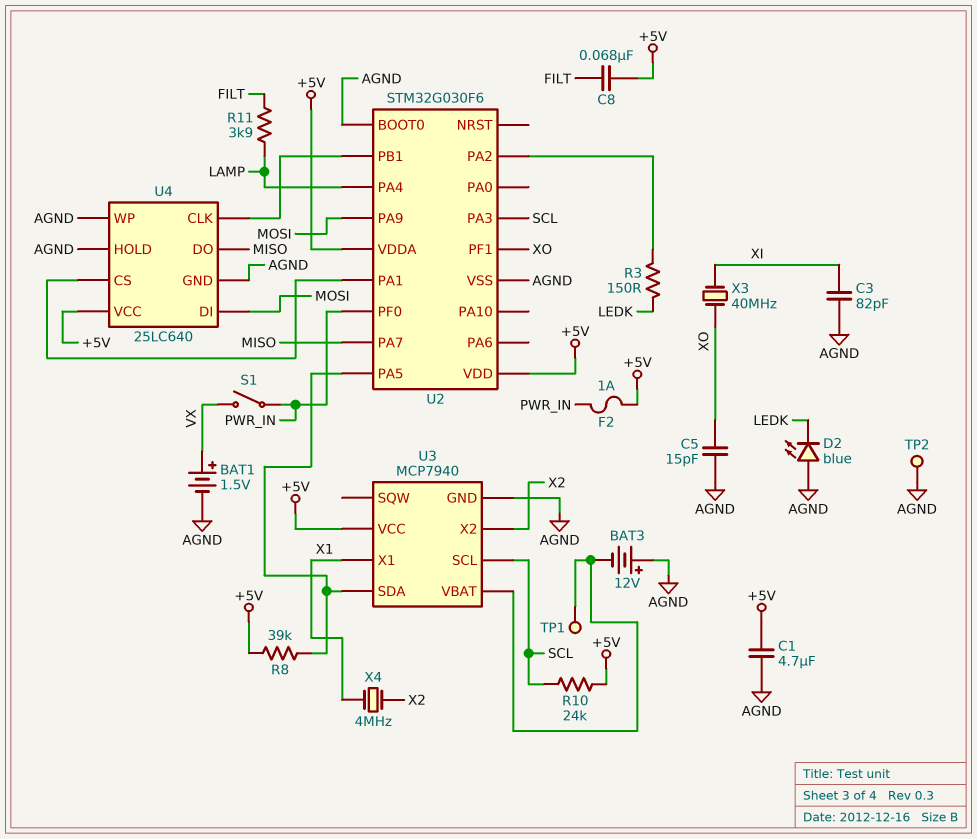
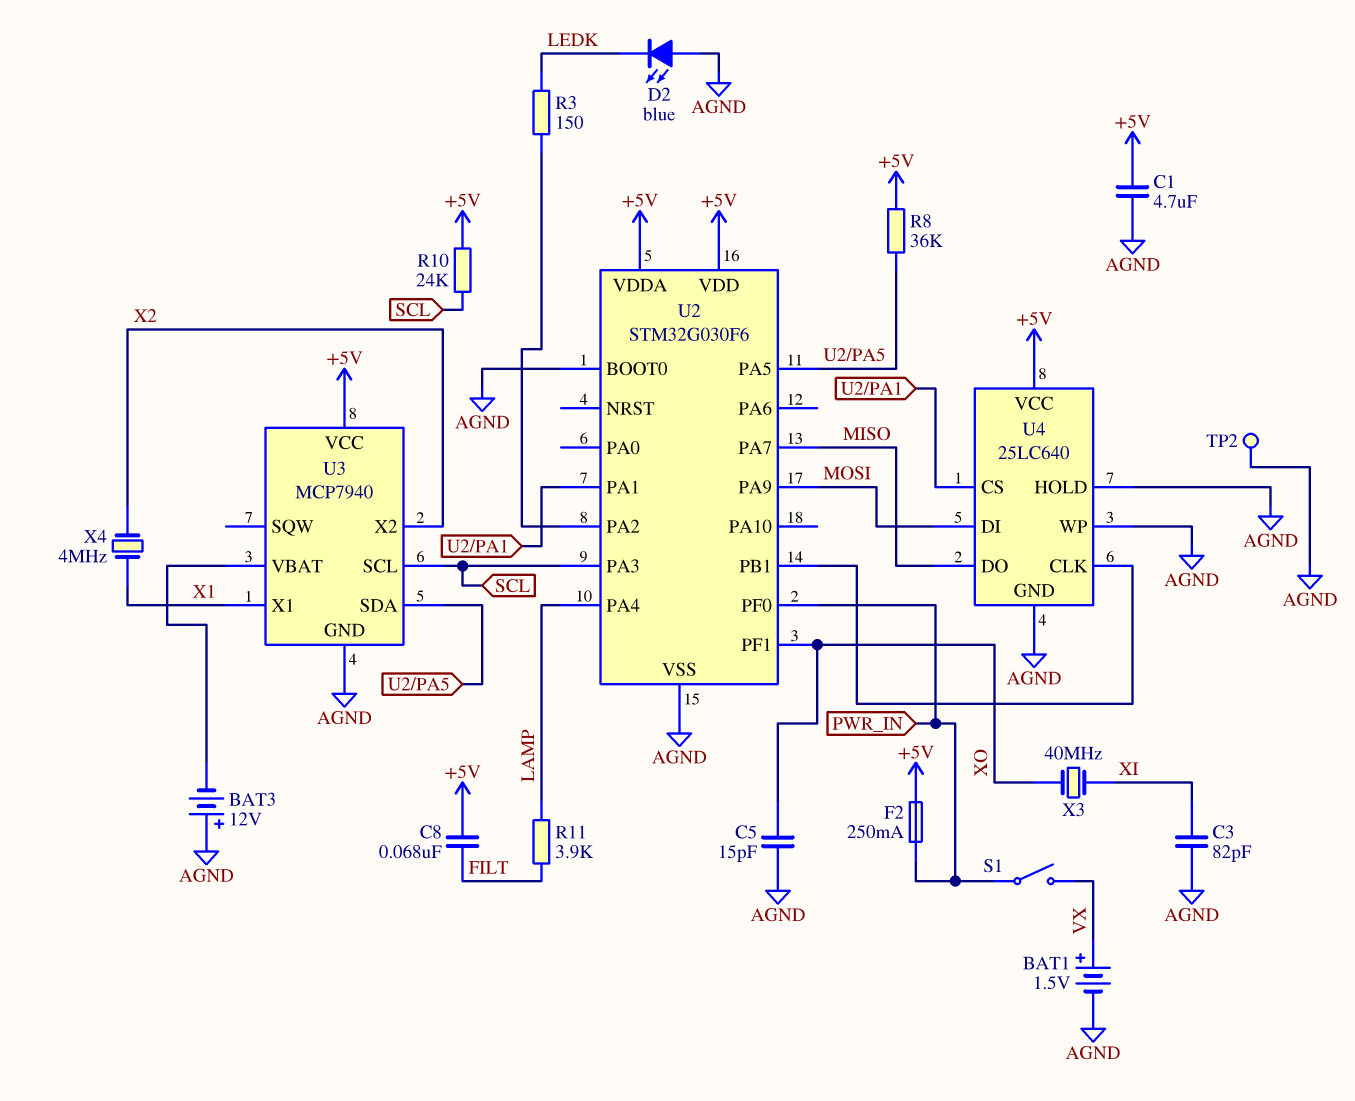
F2: 1A (+5V, PWR_IN) -> 250mA (+5V, PWR_IN)
R8: 39k (+5V, U2/PA5) -> 36k (+5V, U2/PA5)
TP1: test point (U3/VBAT) -> none

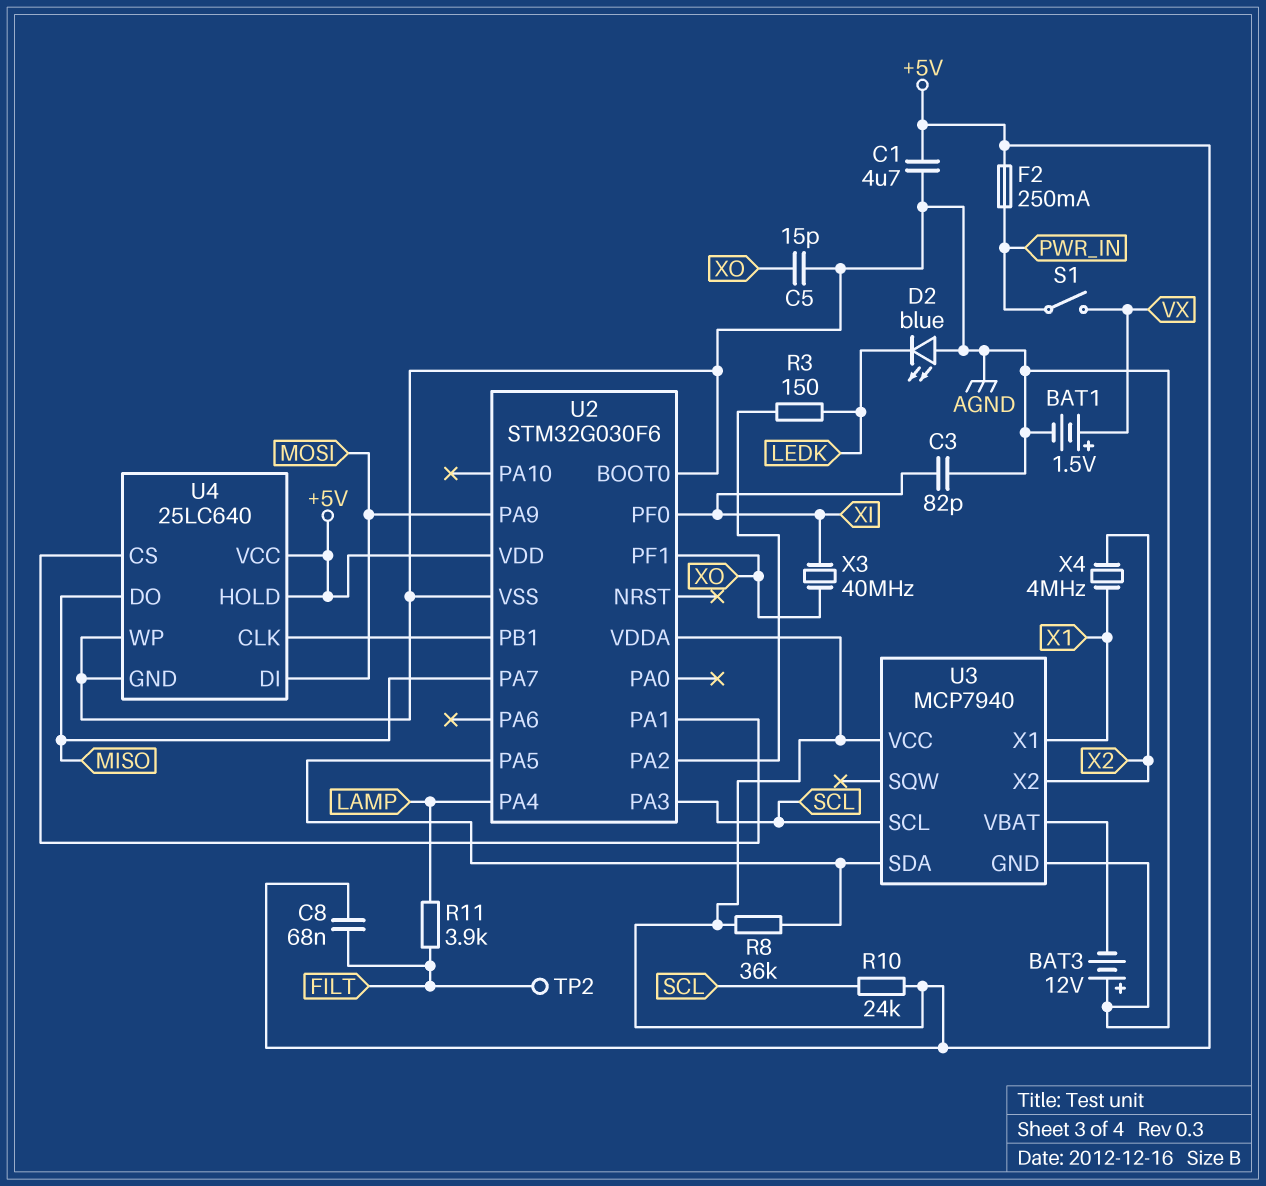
TP2: test point (AGND) -> test point (FILT)
U2 pin PF0: PWR_IN -> XI
U4 pin HOLD: AGND -> +5V

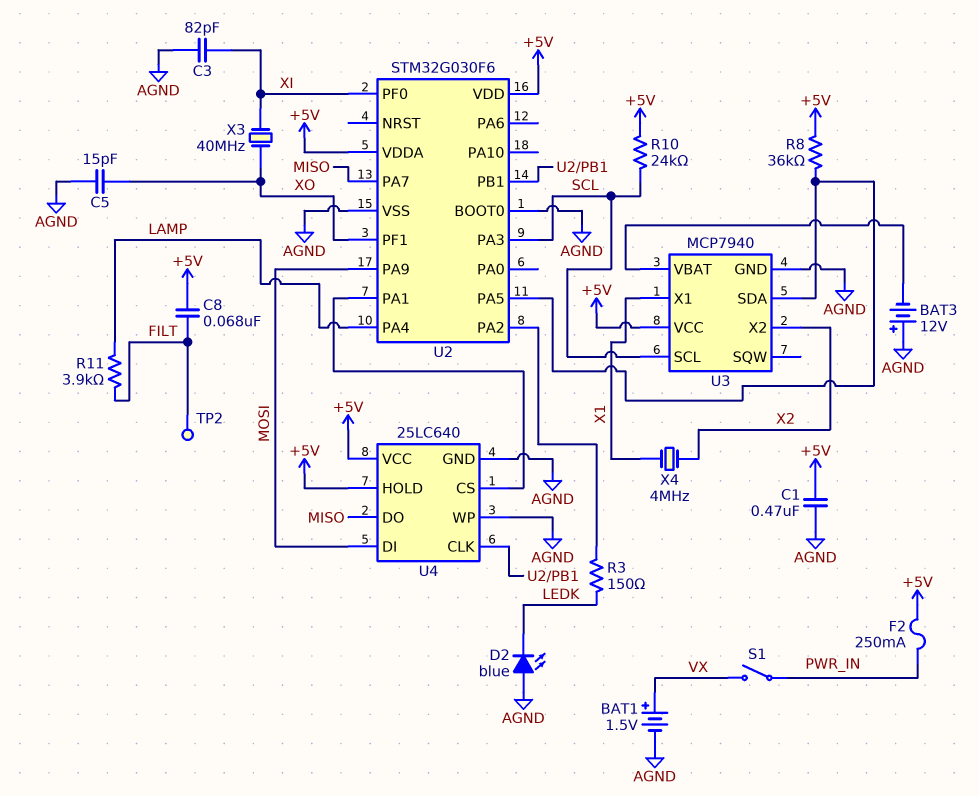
C1: 4.7uF (+5V, AGND) -> 470nF (+5V, AGND)

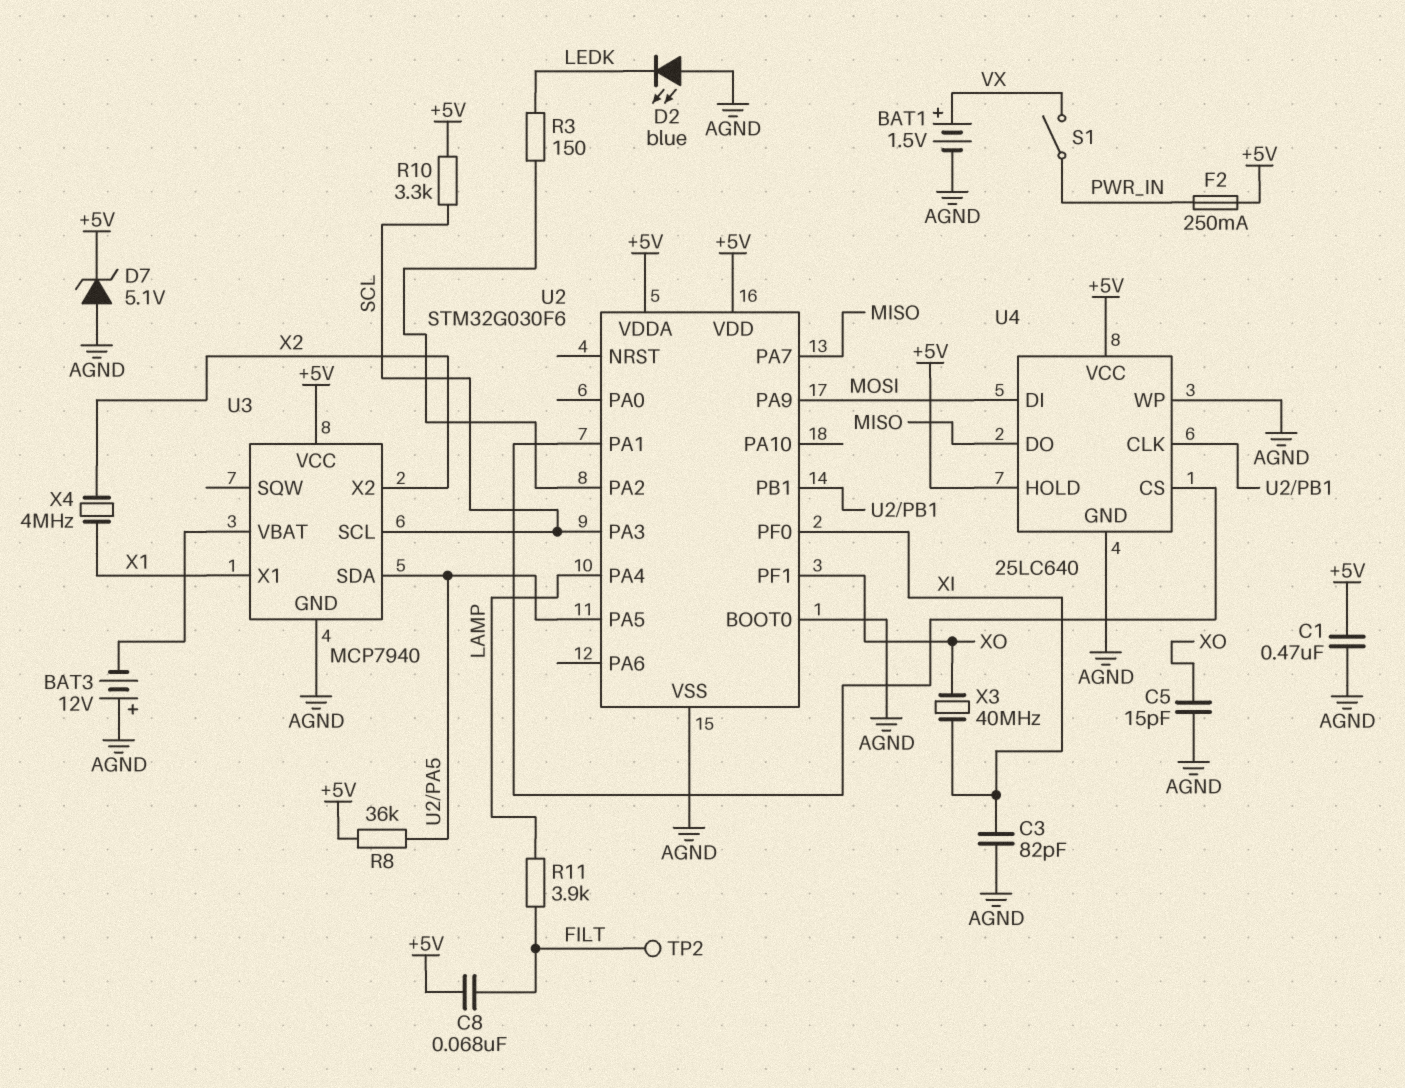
D7: none -> zener 5.1V (A AGND, K +5V)
R10: 24k (+5V, SCL) -> 3.3k (+5V, SCL)

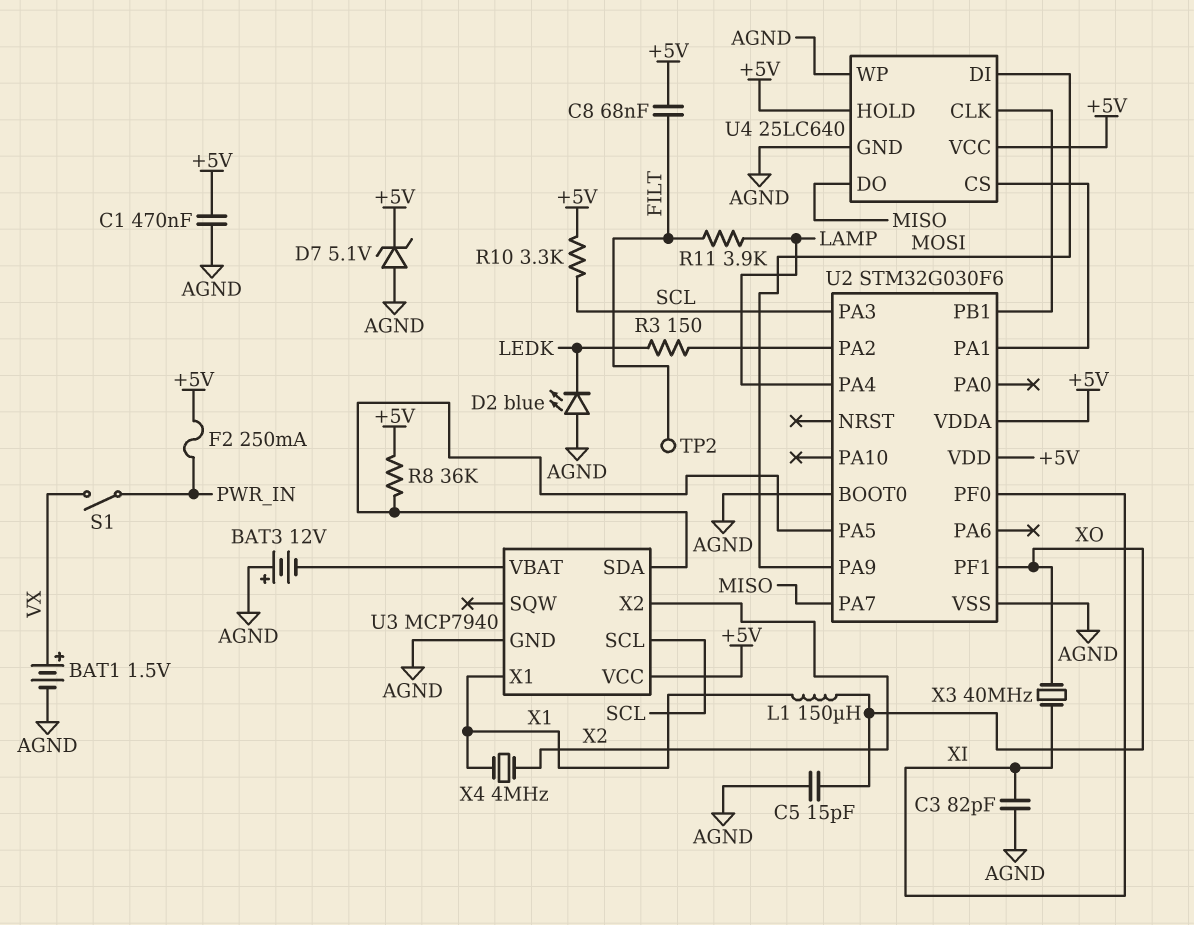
L1: none -> 150uH (X1, XO)

